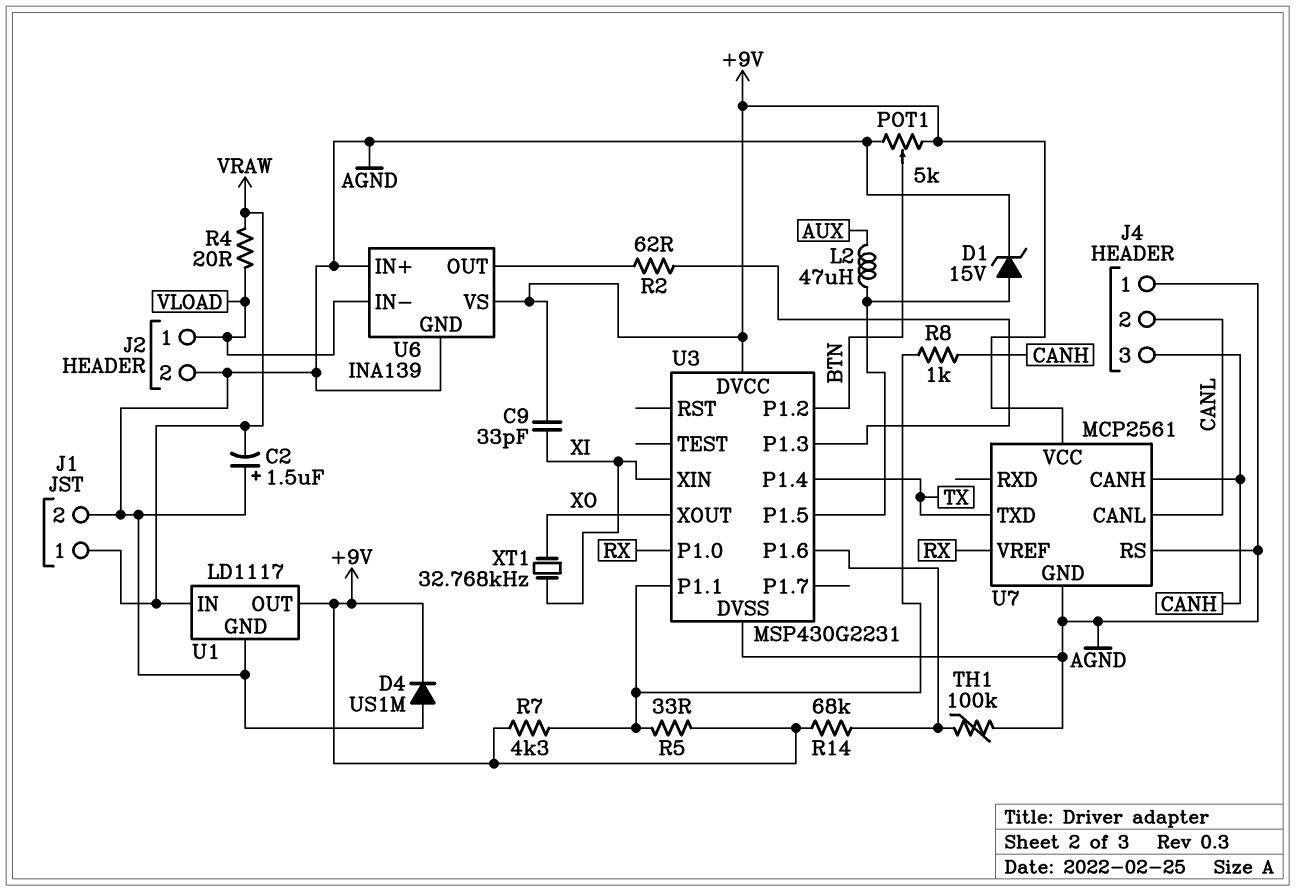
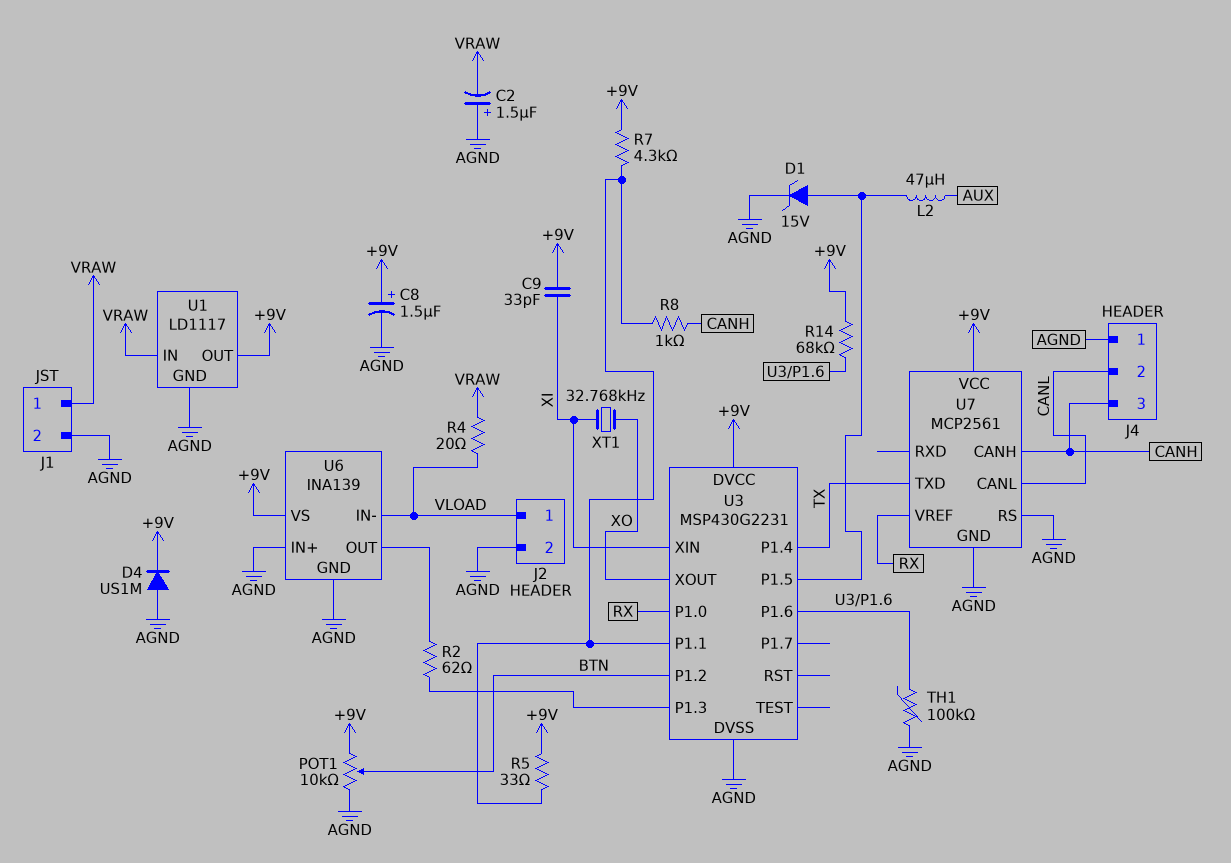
C8: none -> 1.5uF (plus +9V, minus AGND)
POT1: 5k (+9V, AGND, wiper BTN) -> 10k (+9V, AGND, wiper BTN)

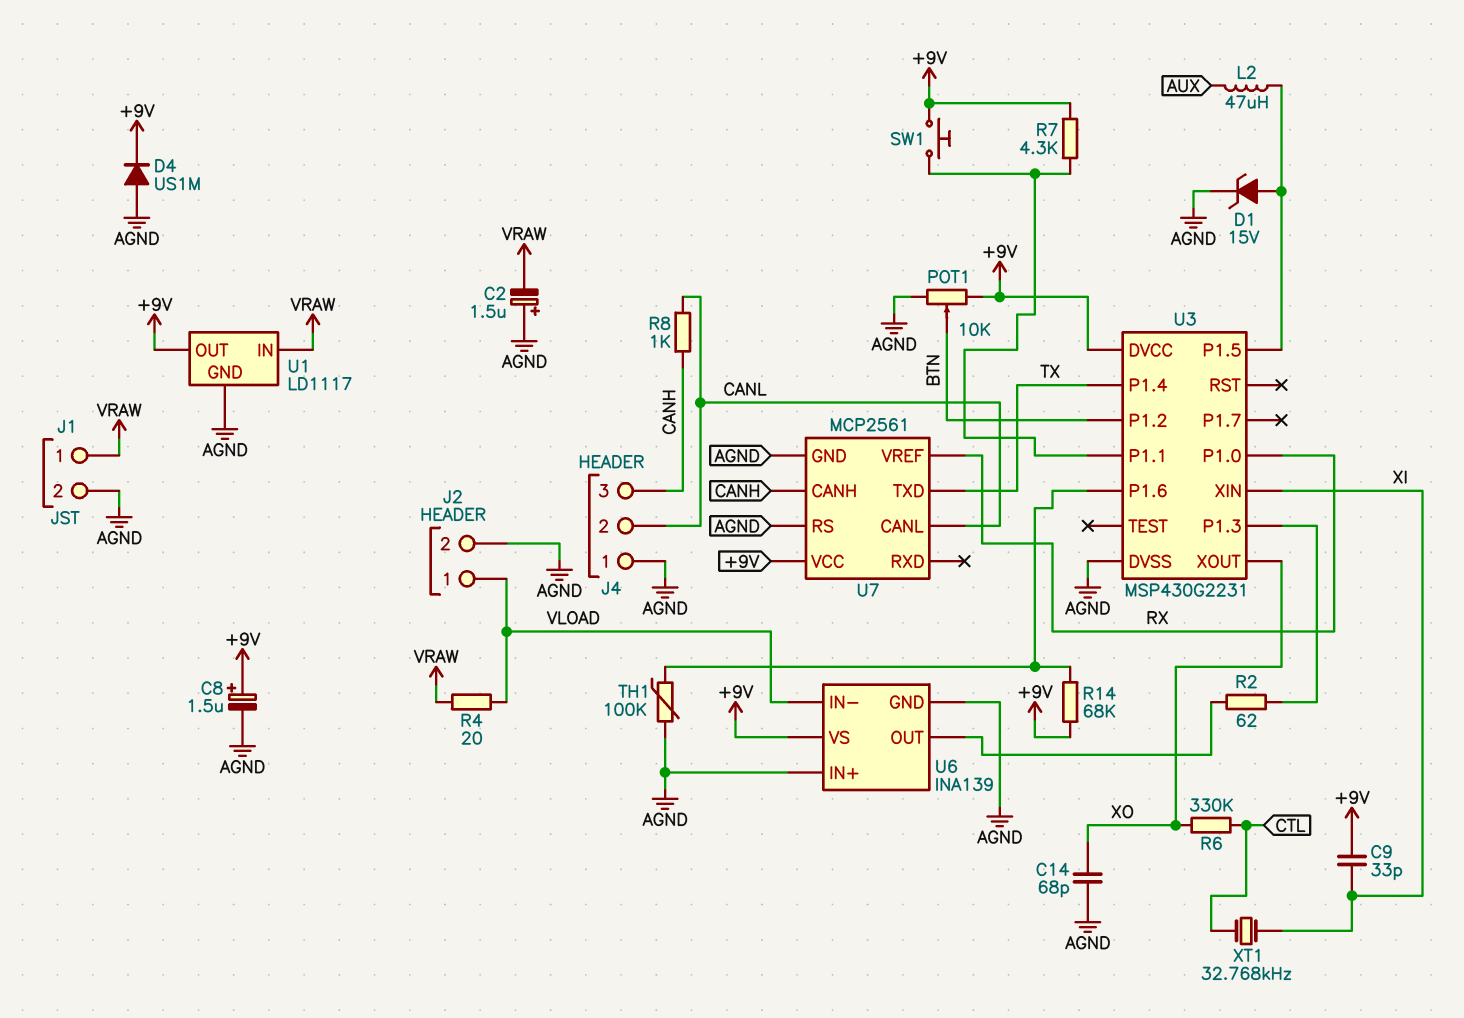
C14: none -> 68pF (AGND, XO)
R5: 33 (+9V, U3/P1.1) -> none
R6: none -> 330k (CTL, XO)
R8: 1k (CANH, U3/P1.1) -> 1k (CANH, CANL)
SW1: none -> button (+9V, U3/P1.1)
XT1: 32.768kHz (XI, XO) -> 32.768kHz (CTL, XI)

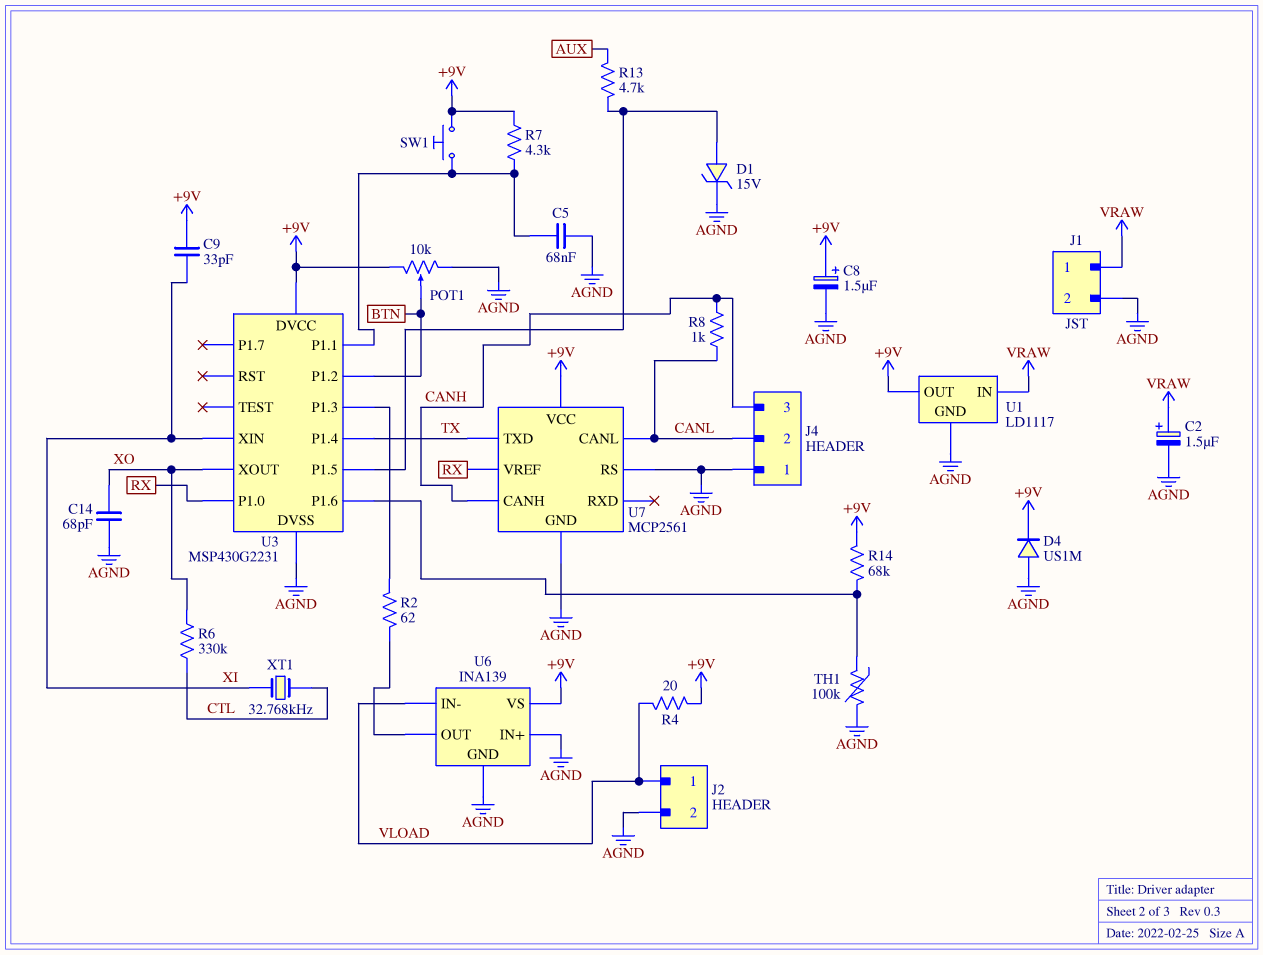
C2: 1.5uF (plus AGND, minus VRAW) -> 1.5uF (plus VRAW, minus AGND)
C5: none -> 68nF (AGND, U3/P1.1)
L2: 47uH (AUX, U3/P1.5) -> none
R4: 20 (VLOAD, VRAW) -> 20 (+9V, VLOAD)
R13: none -> 4.7k (AUX, U3/P1.5)

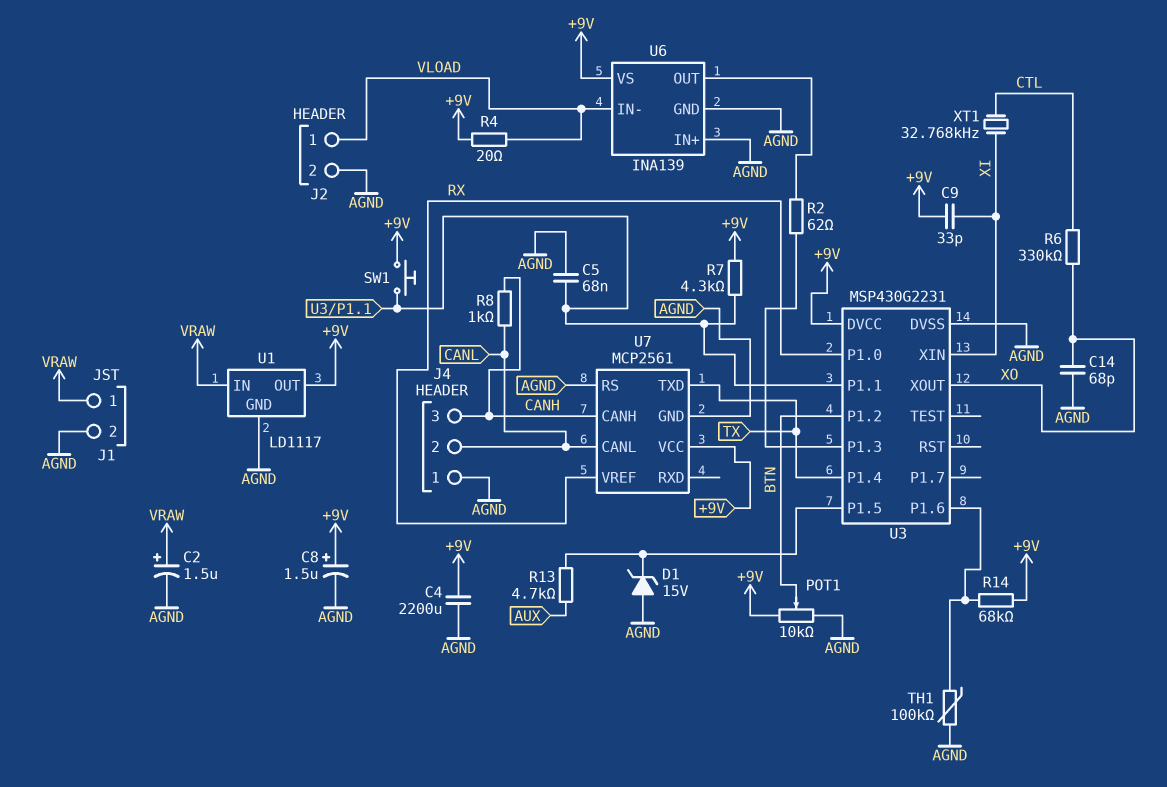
C4: none -> 2200uF (+9V, AGND)
D1: zener 15V (A U3/P1.5, K AGND) -> zener 15V (A AGND, K U3/P1.5)
D4: diode US1M (A AGND, K +9V) -> none

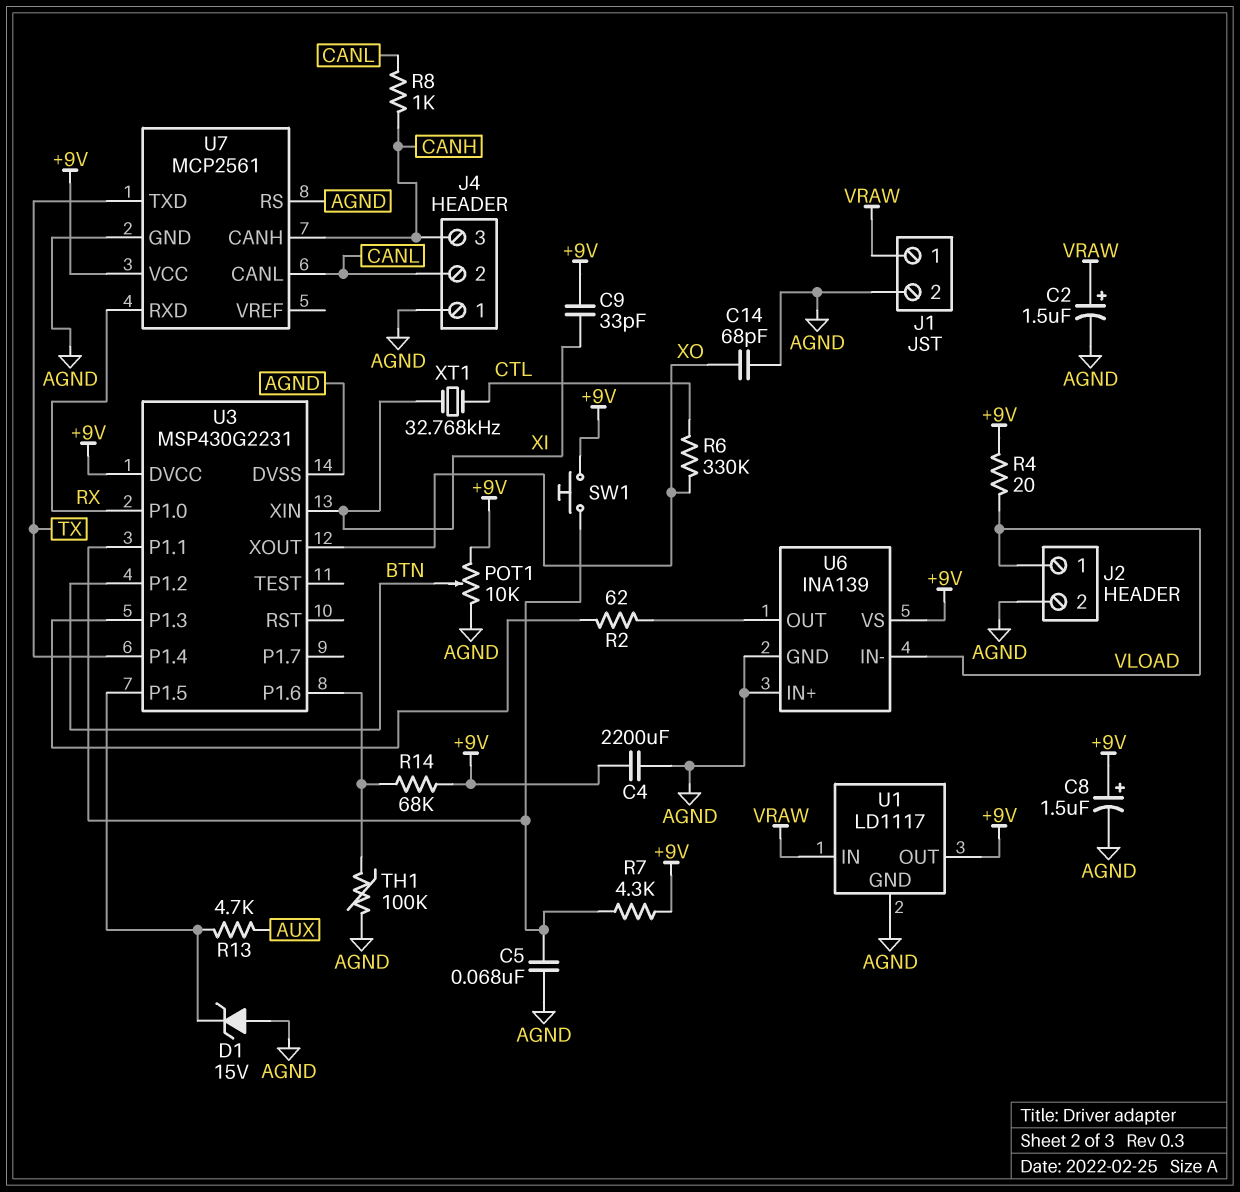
U7 pin RXD: none -> RX
U7 pin VREF: RX -> none

